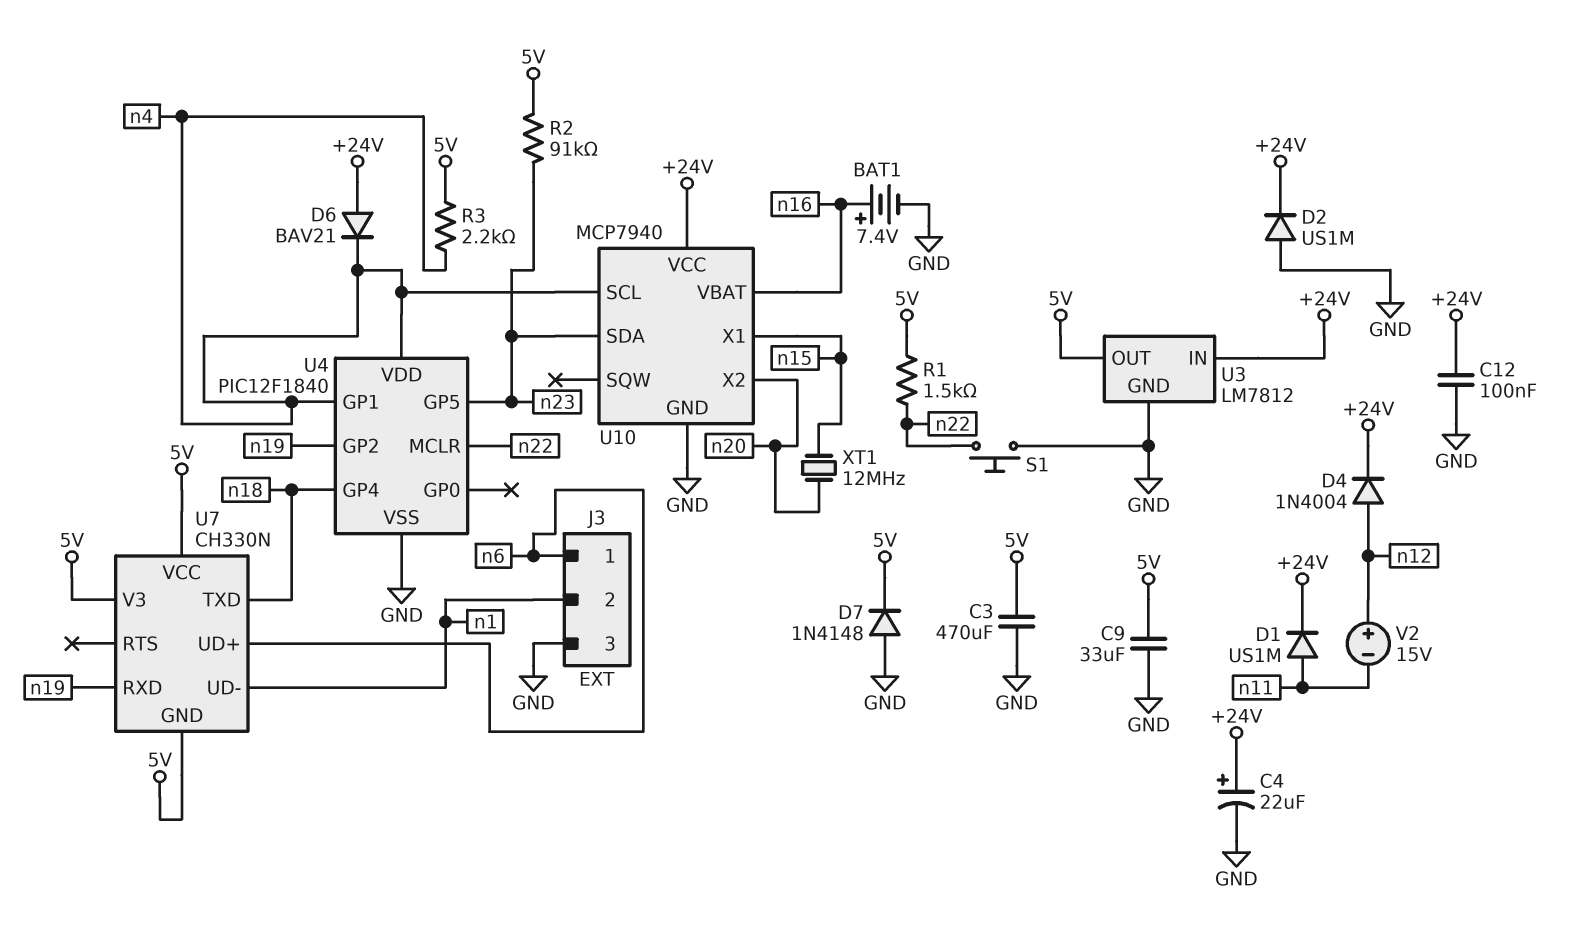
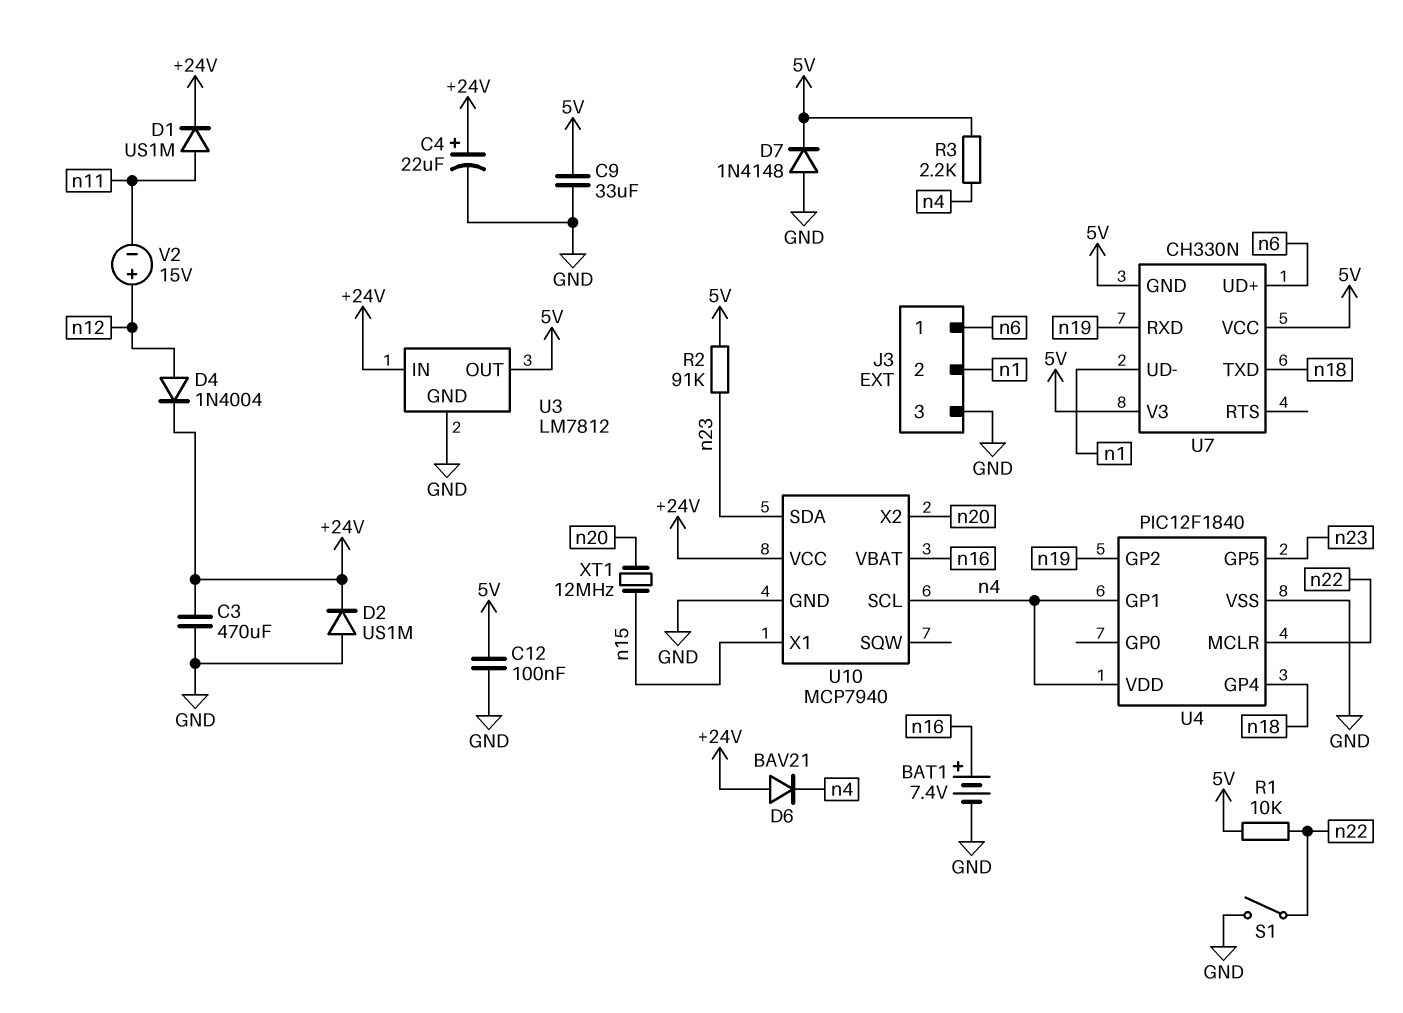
C3: 470uF (5V, GND) -> 470uF (+24V, GND)
C12: 100nF (+24V, GND) -> 100nF (5V, GND)
R1: 1.5k (5V, n22) -> 10k (5V, n22)
S1: button (GND, n22) -> switch (GND, n22)

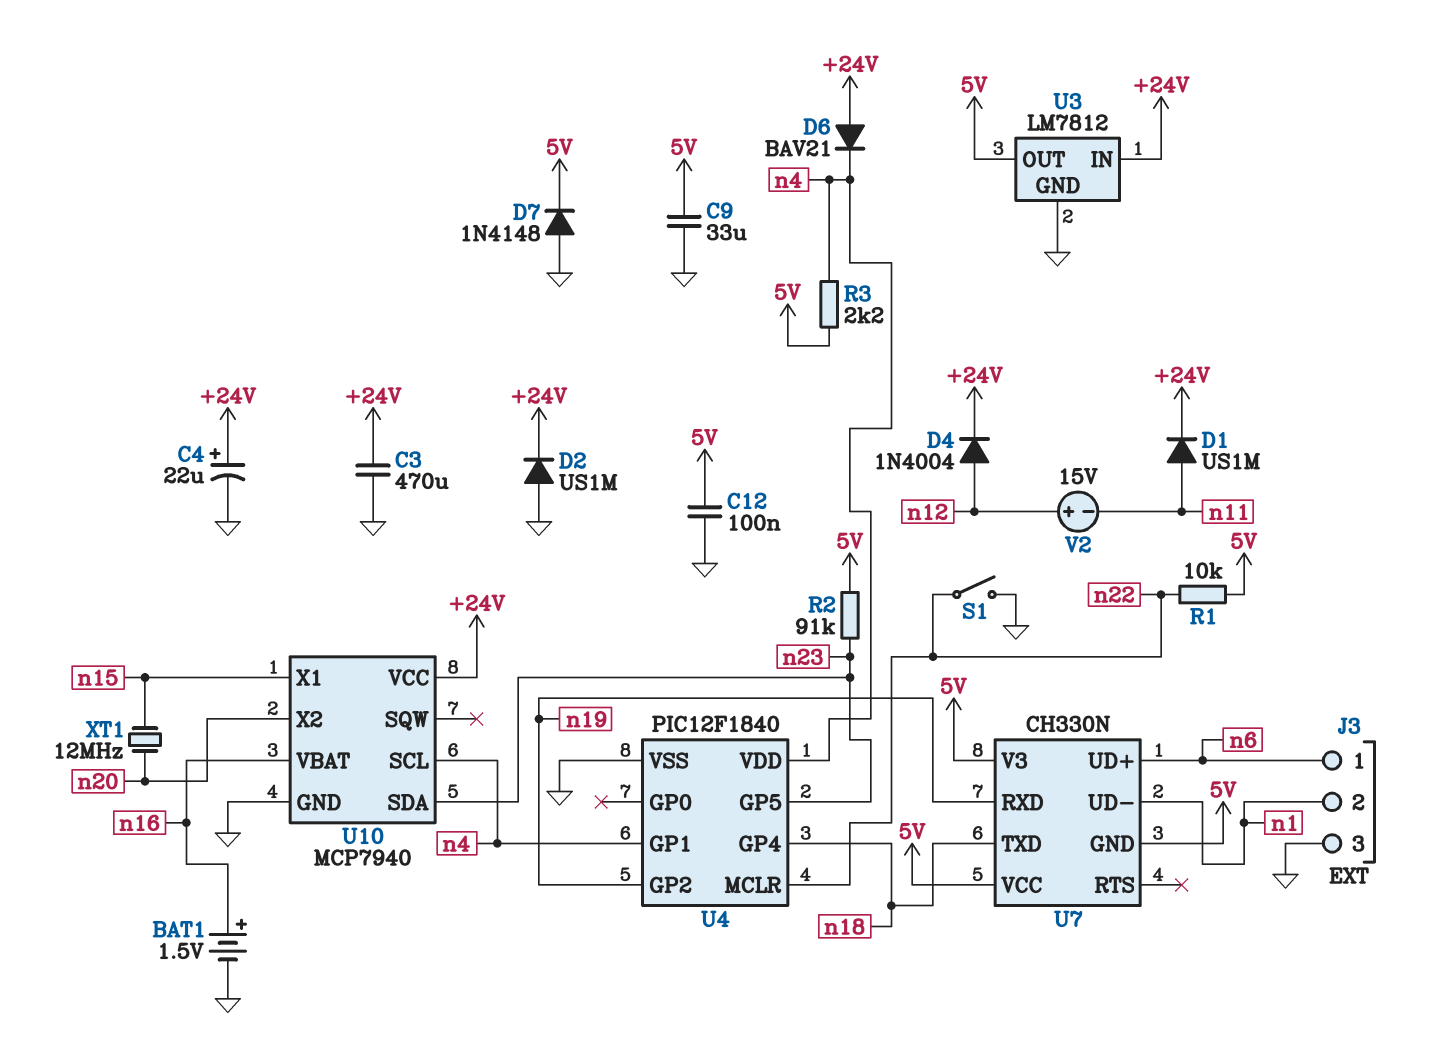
BAT1: 7.4V (plus n16, minus GND) -> 1.5V (plus n16, minus GND)

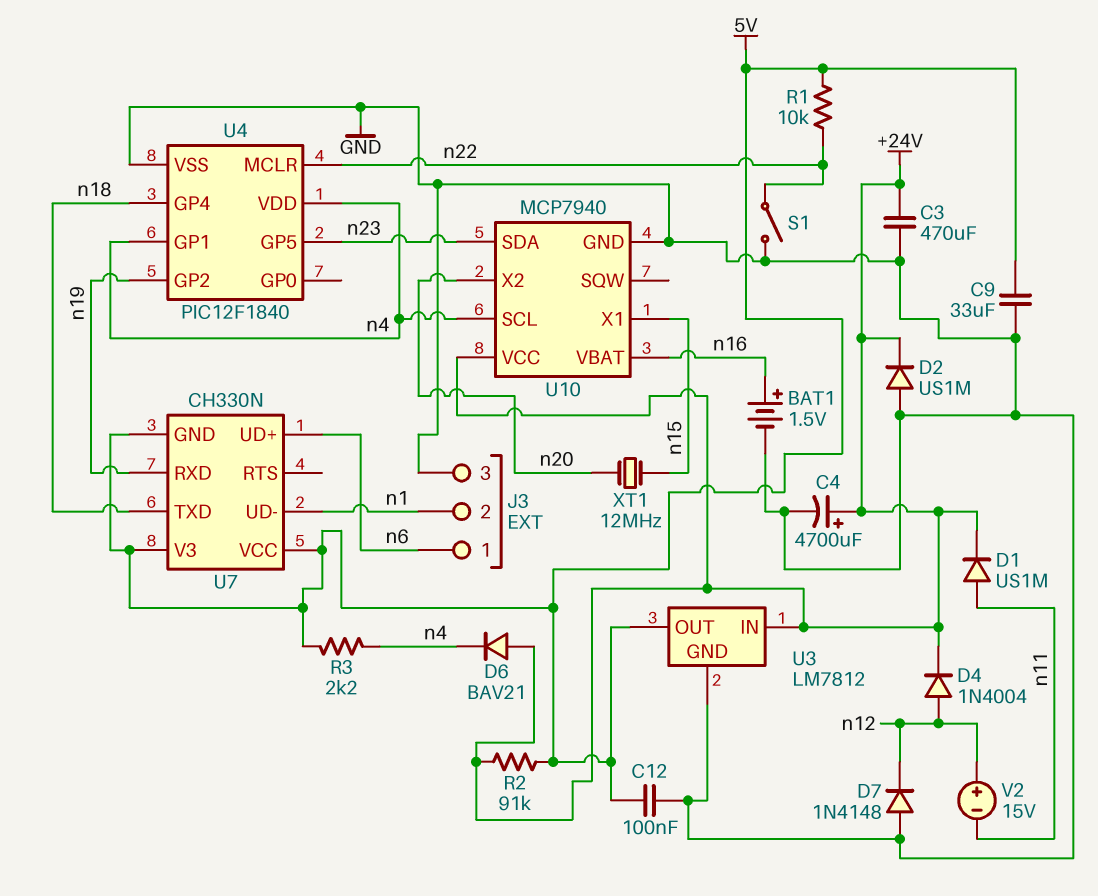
C4: 22uF (plus +24V, minus GND) -> 4700uF (plus +24V, minus GND)
D7: diode 1N4148 (A GND, K 5V) -> diode 1N4148 (A GND, K n12)
R2: 91k (5V, n23) -> 91k (+24V, 5V)

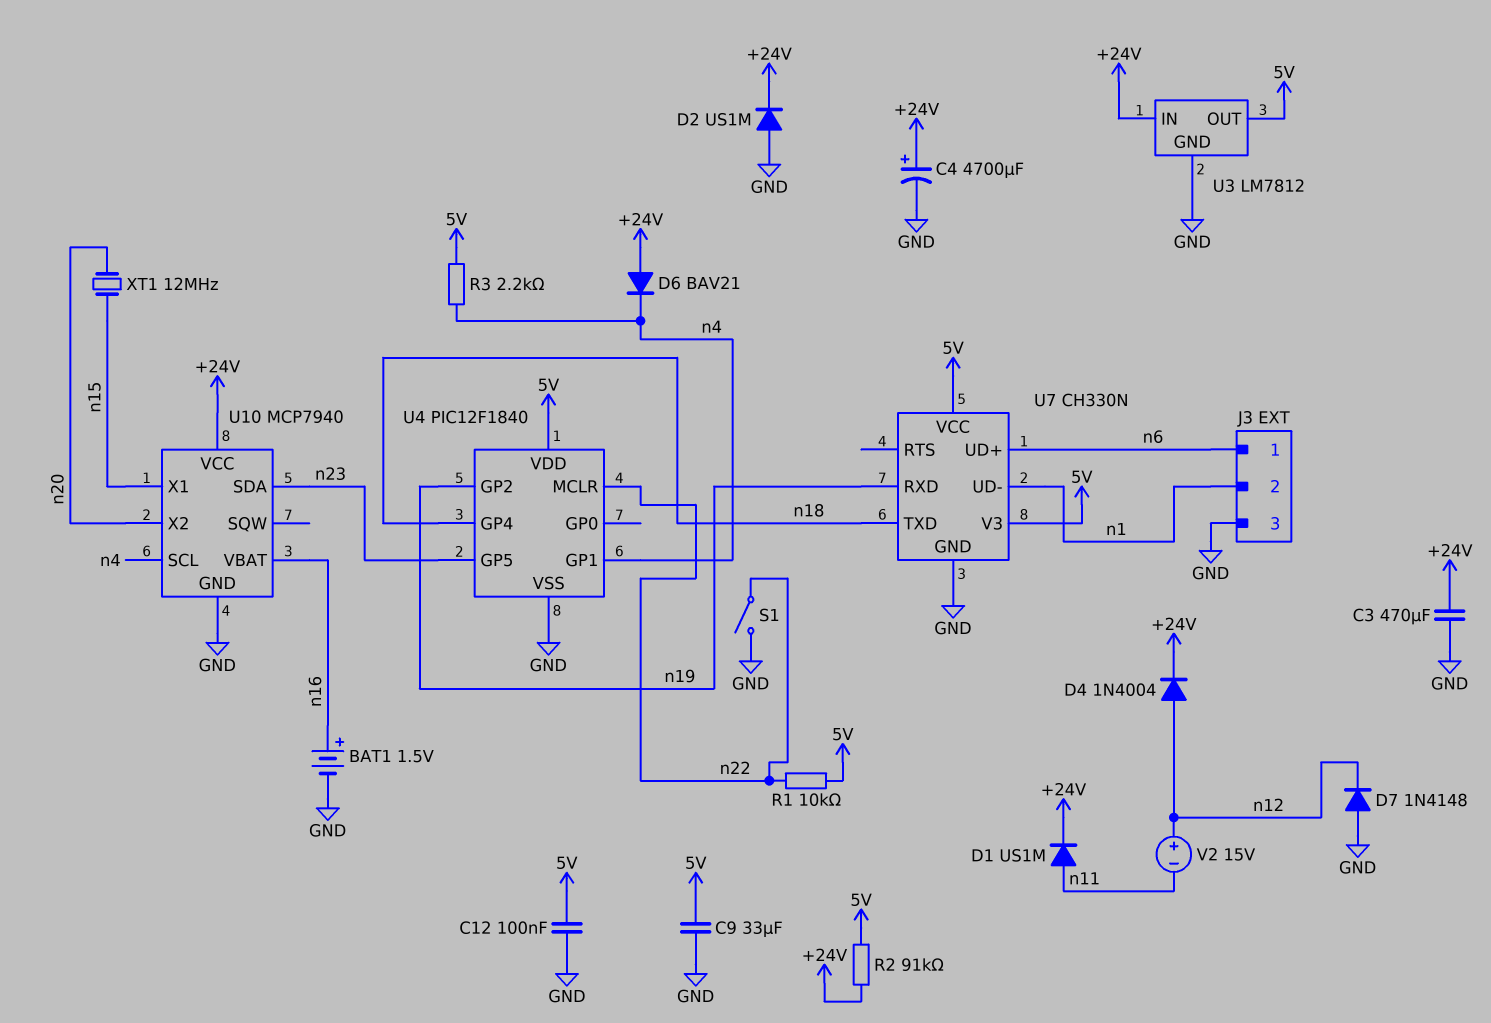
U4 pin VDD: n4 -> 5V
U7 pin GND: 5V -> GND

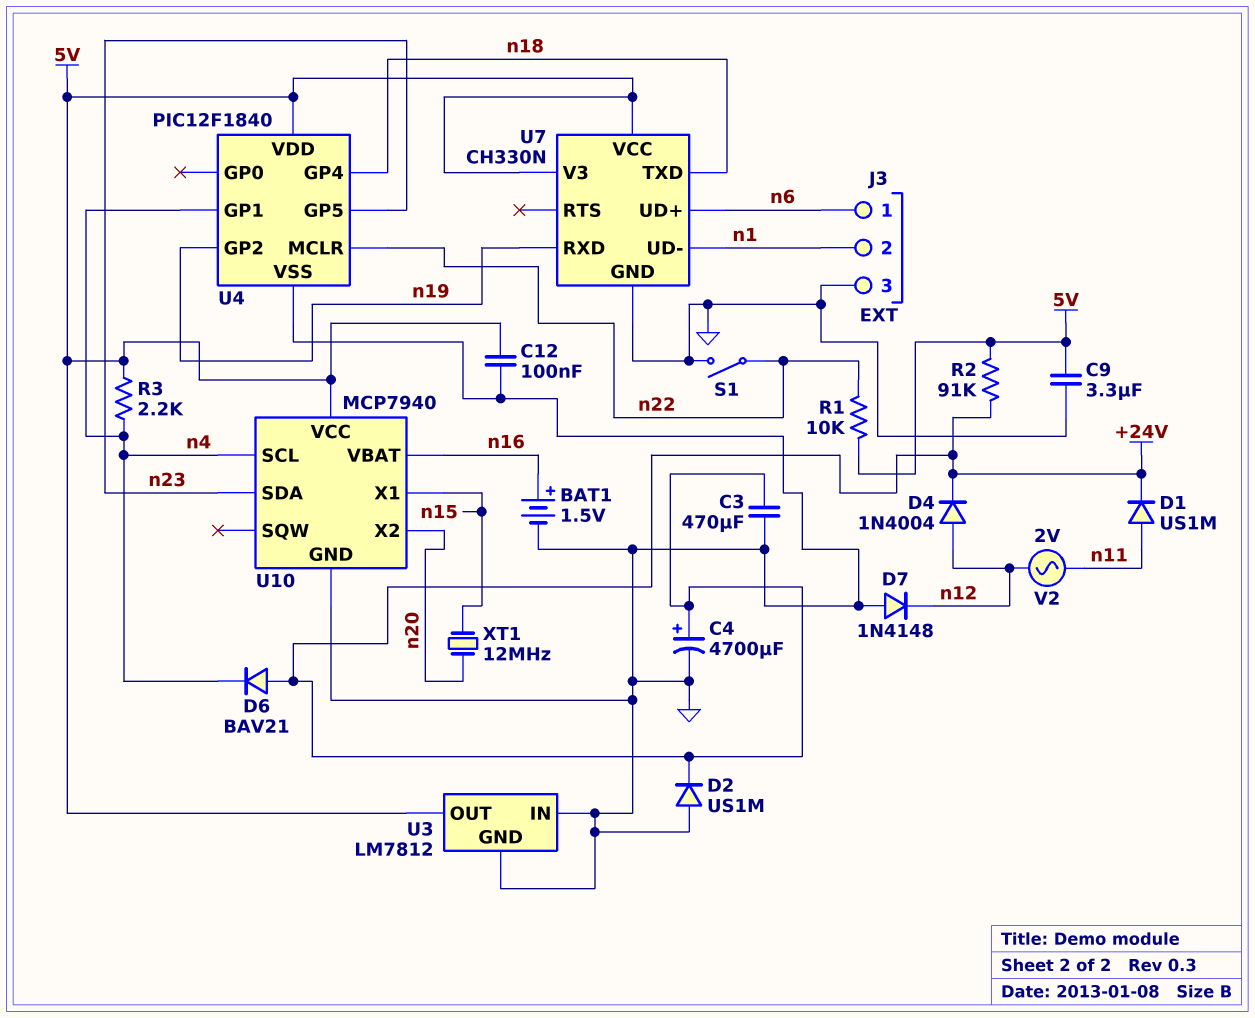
C9: 33uF (5V, GND) -> 3.3uF (5V, GND)
U3 pin IN: +24V -> GND
U10 pin VCC: +24V -> 5V
V2: 15V (plus n12, minus n11) -> AC 2V (n11, n12)

